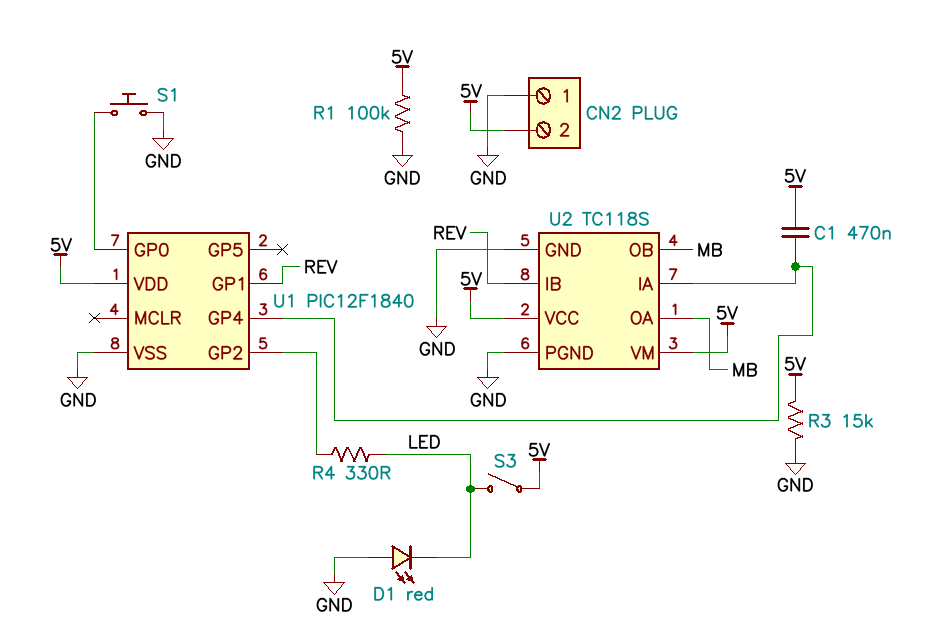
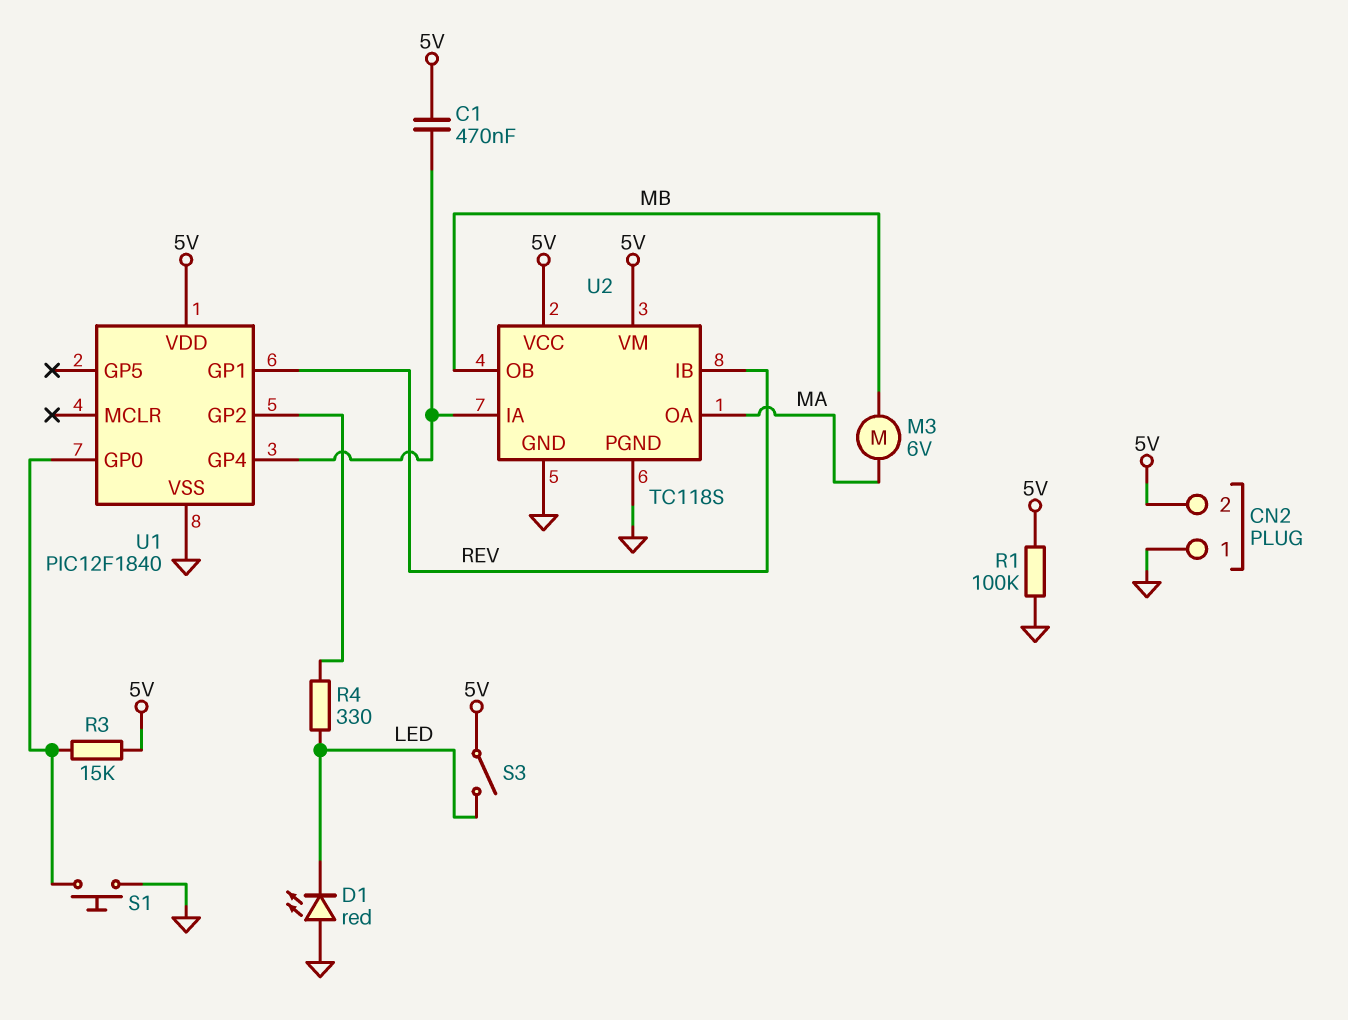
M3: none -> motor 6V (MA, MB)
R3: 15k (5V, GND) -> 15k (5V, U1/GP0)
U2 pin OA: MB -> MA

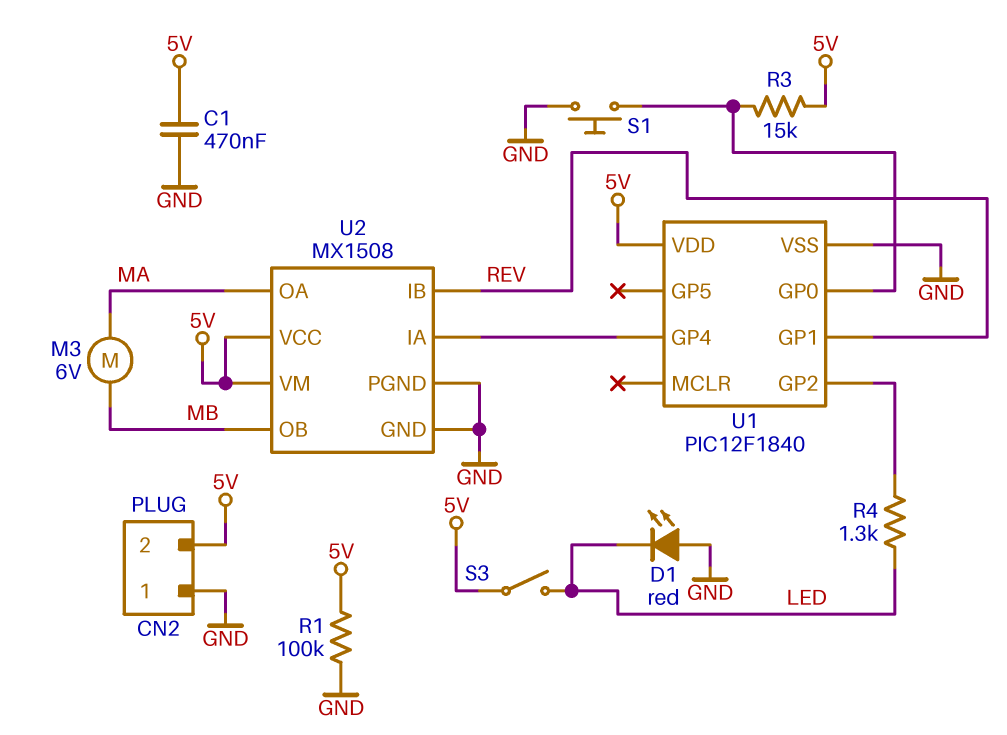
C1: 470nF (5V, U1/GP4) -> 470nF (5V, GND)
R4: 330 (LED, U1/GP2) -> 1.3k (LED, U1/GP2)
U2: TC118S -> MX1508

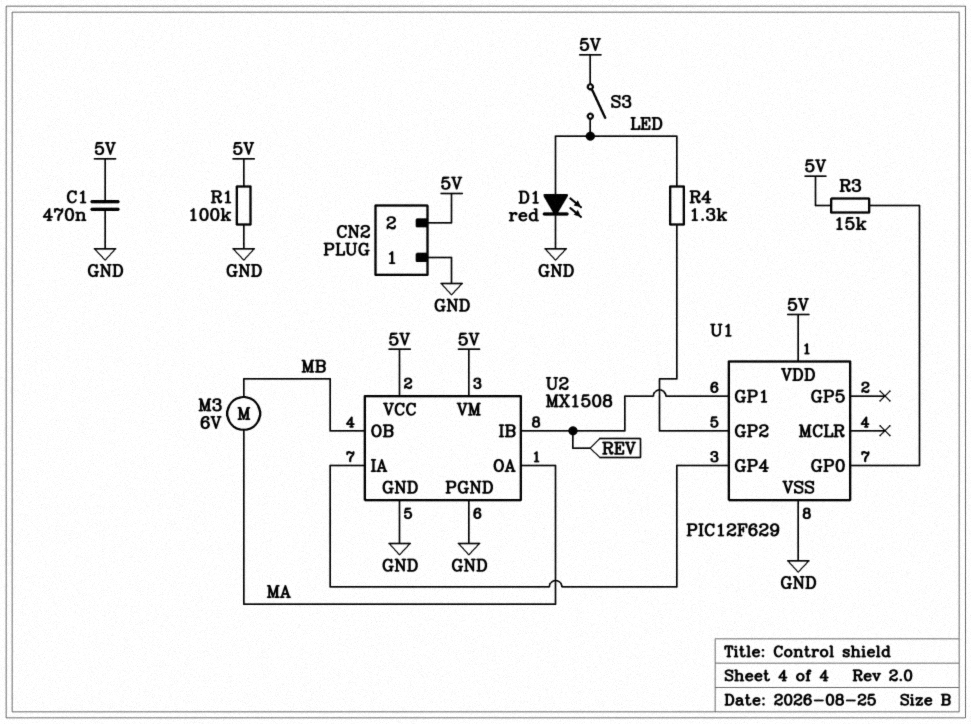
D1: LED red (A GND, K LED) -> LED red (A LED, K GND)
S1: button (GND, U1/GP0) -> none
U1: PIC12F1840 -> PIC12F629

